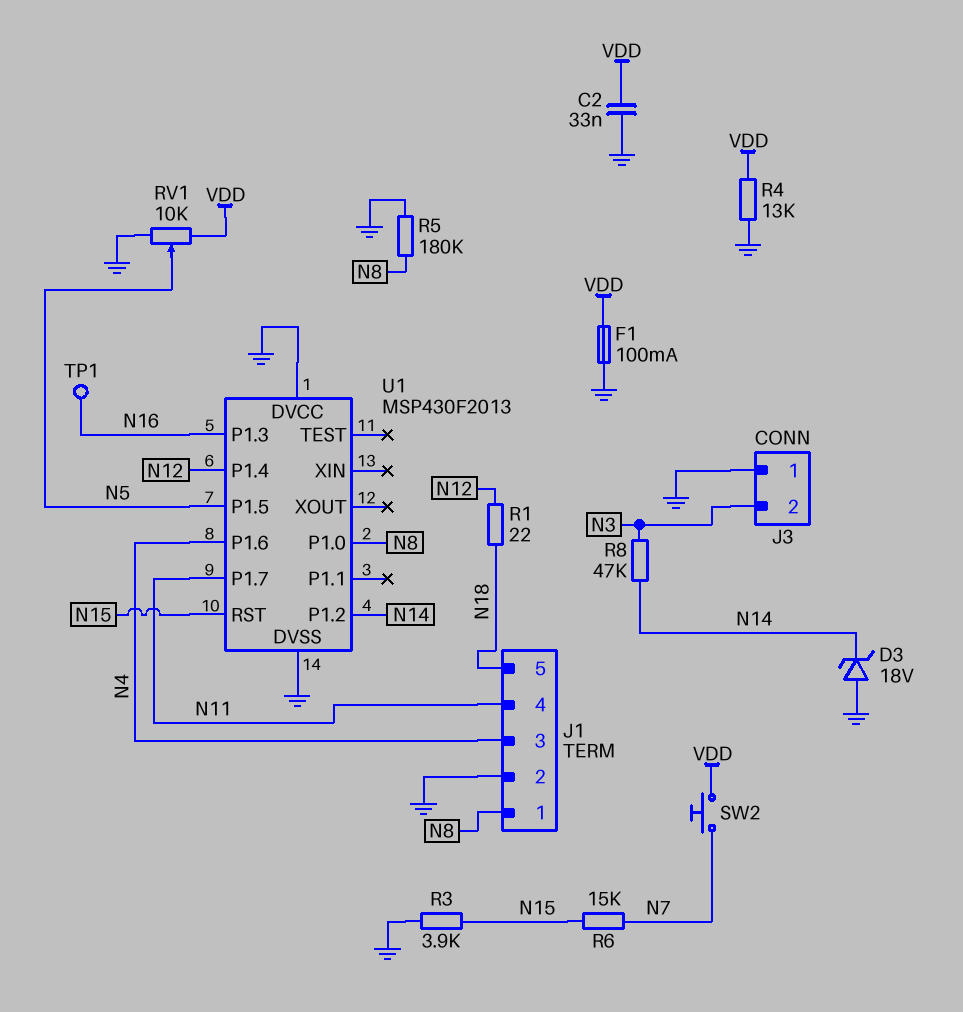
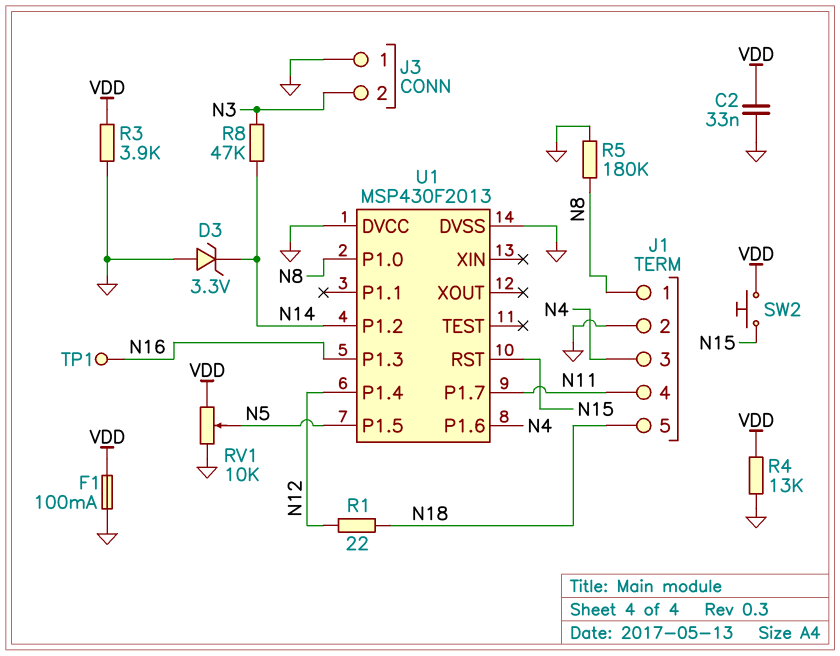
D3: zener 18V (A GND, K N14) -> zener 3.3V (A GND, K N14)
R3: 3.9k (GND, N15) -> 3.9k (GND, VDD)
R6: 15k (N7, N15) -> none
SW2: button (N7, VDD) -> button (N15, VDD)

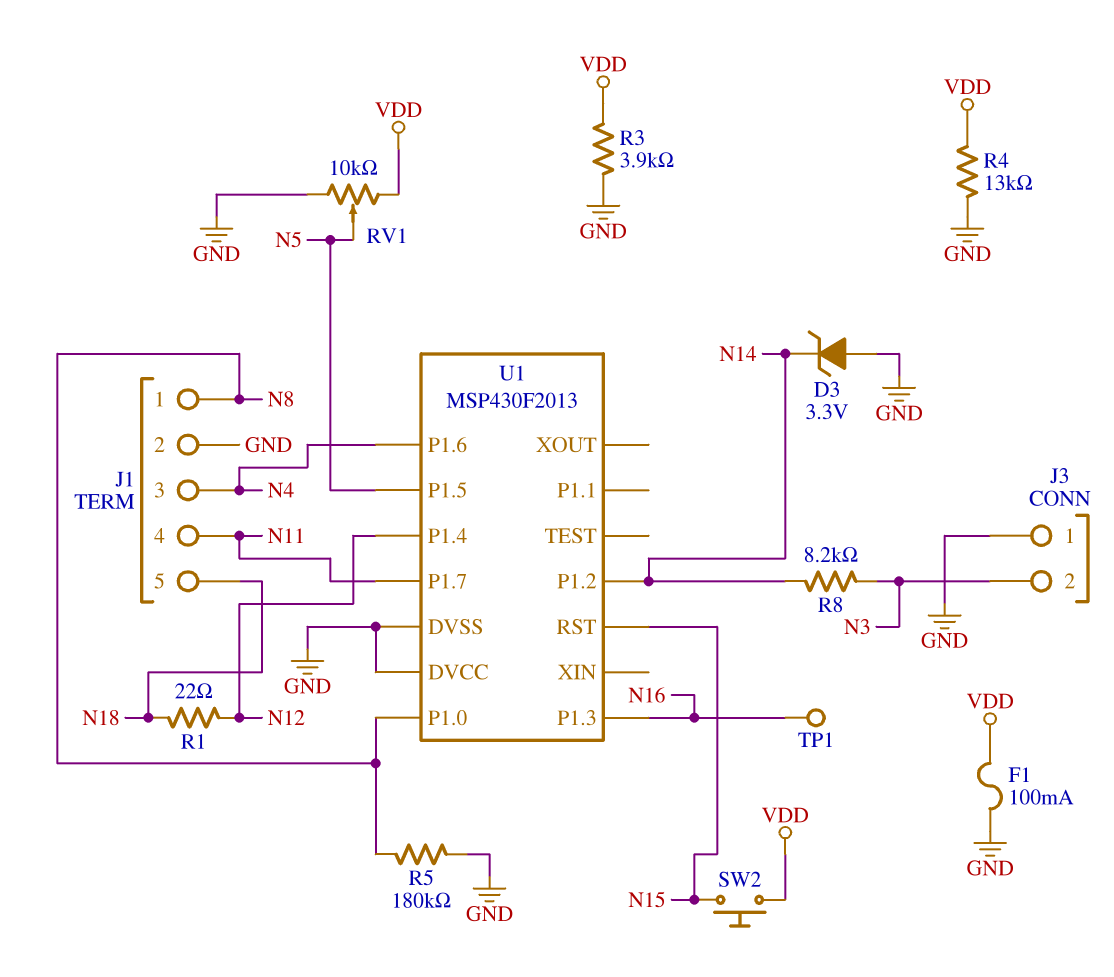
C2: 33nF (GND, VDD) -> none
R8: 47k (N3, N14) -> 8.2k (N3, N14)

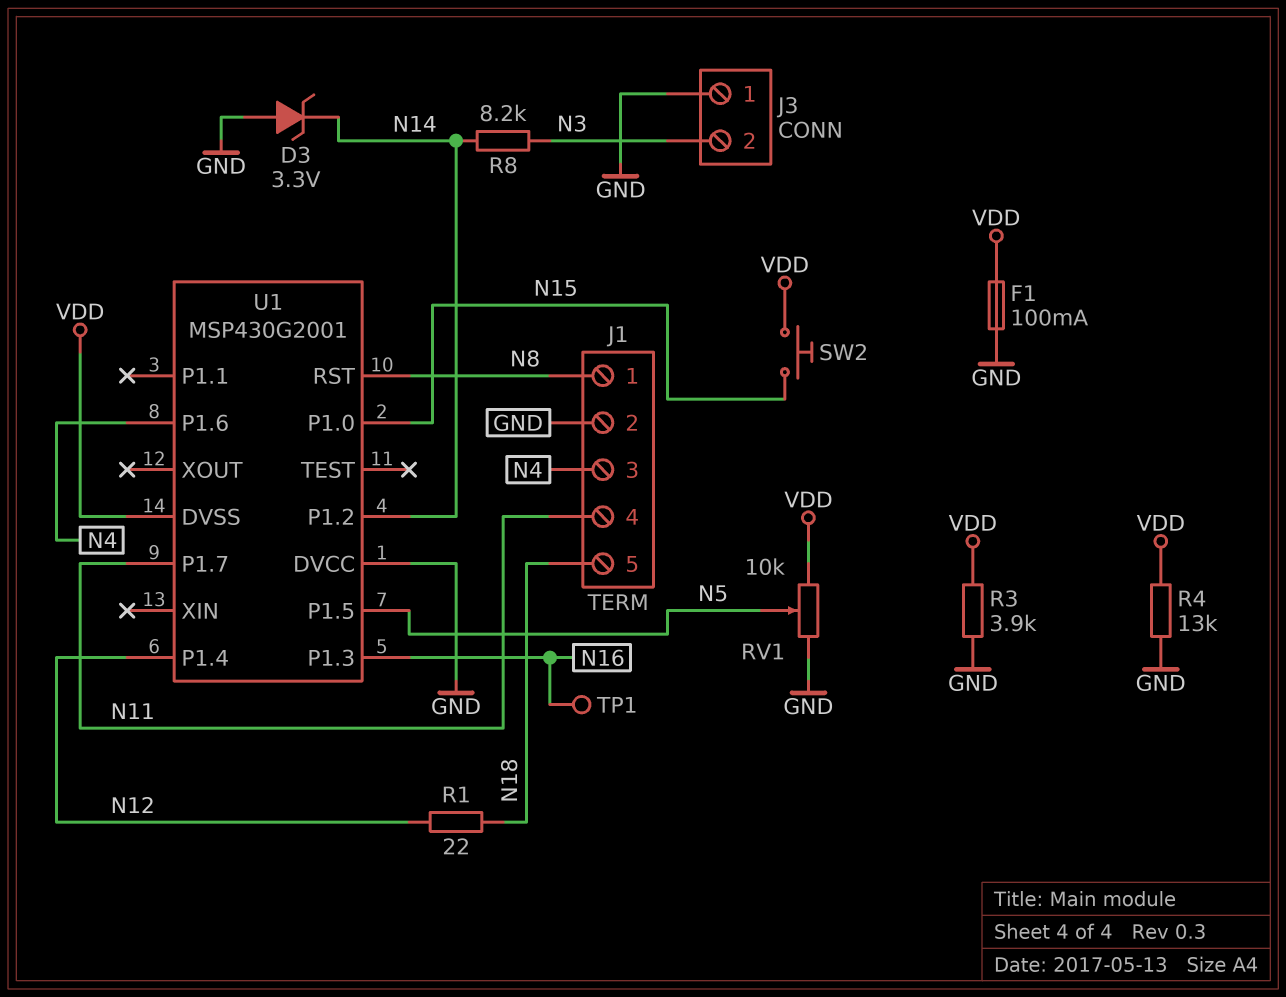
R5: 180k (GND, N8) -> none
U1: MSP430F2013 -> MSP430G2001
U1 pin DVSS: GND -> VDD
U1 pin P1.0: N8 -> N15
U1 pin RST: N15 -> N8

